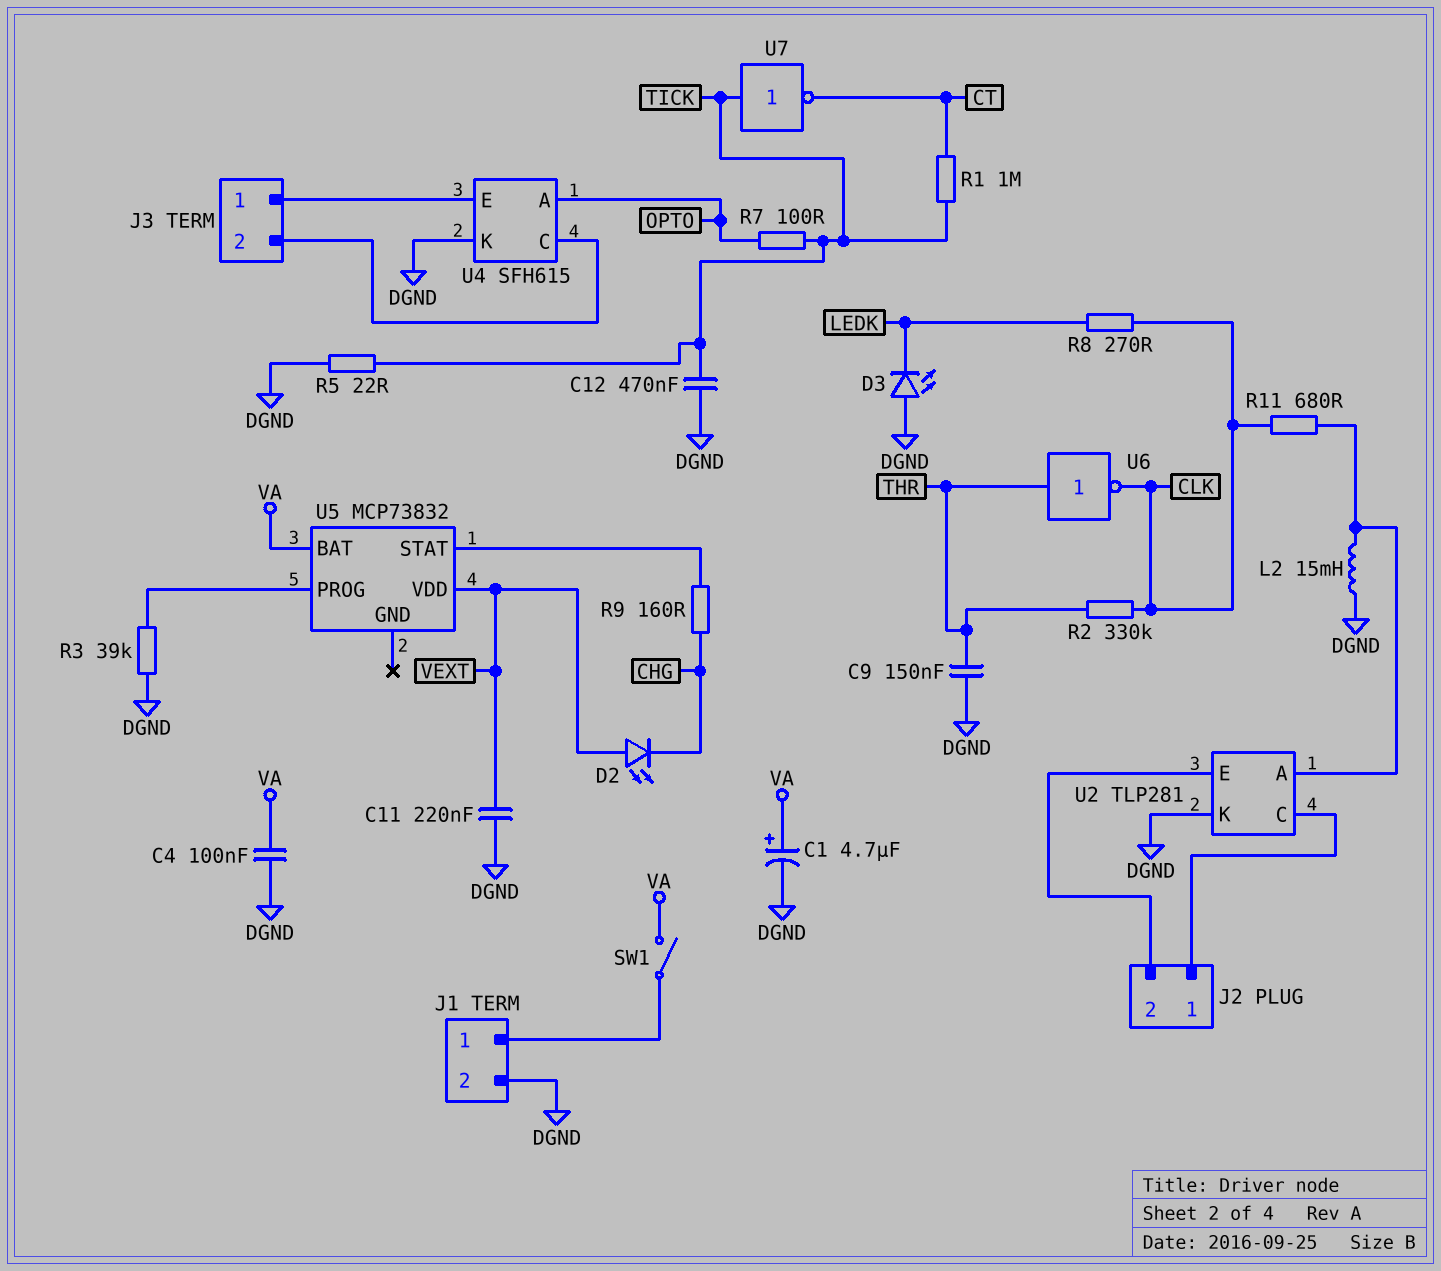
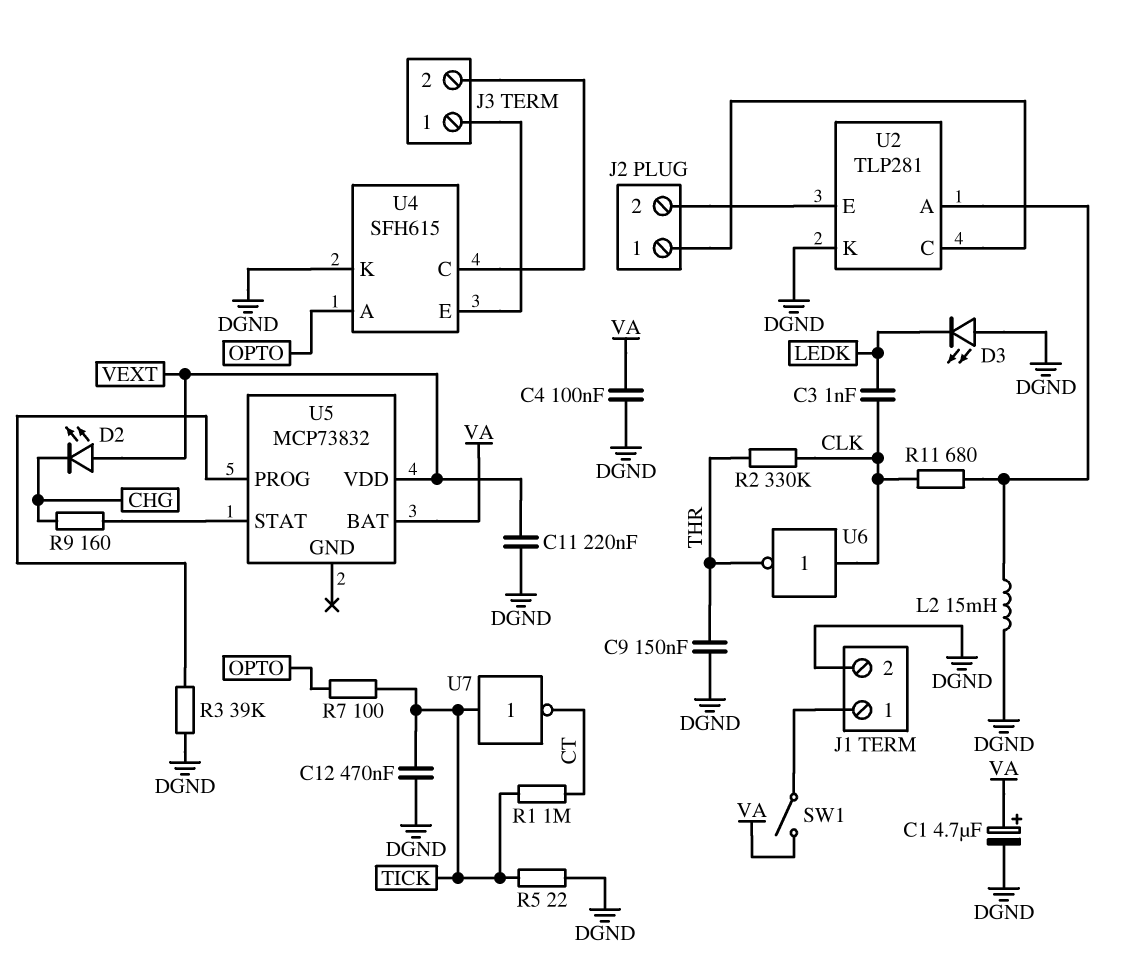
C3: none -> 1nF (CLK, LEDK)
R8: 270 (CLK, LEDK) -> none
U6: NOT (in THR, out CLK) -> NOT (in CLK, out THR)

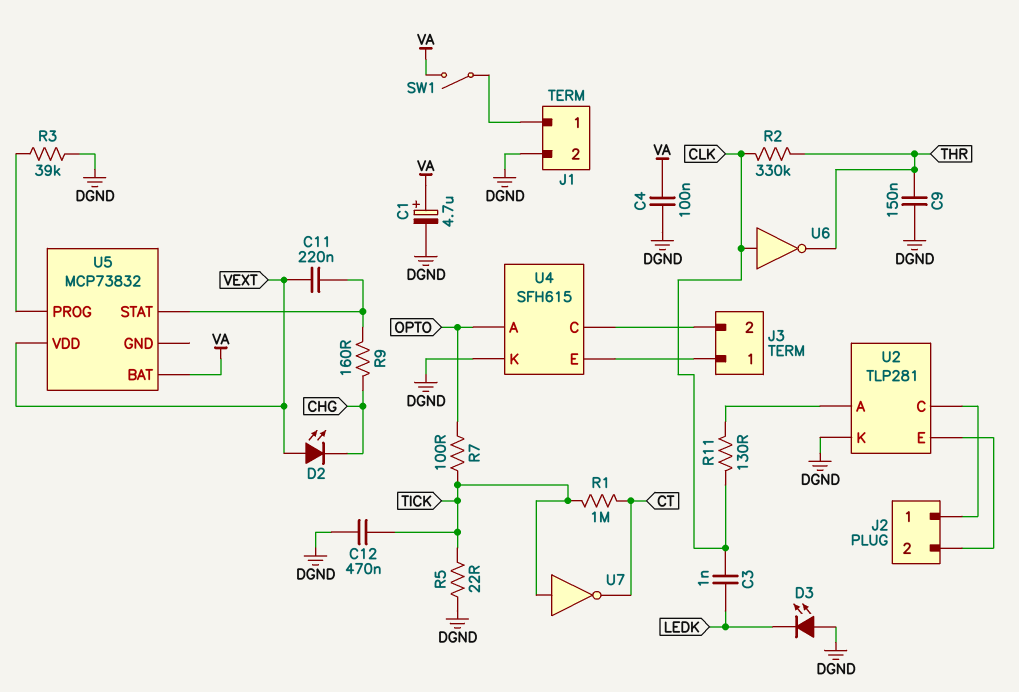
C11: 220nF (DGND, VEXT) -> 220nF (U5/STAT, VEXT)
L2: 15mH (DGND, U2/A) -> none
R11: 680 (CLK, U2/A) -> 130 (CLK, U2/A)

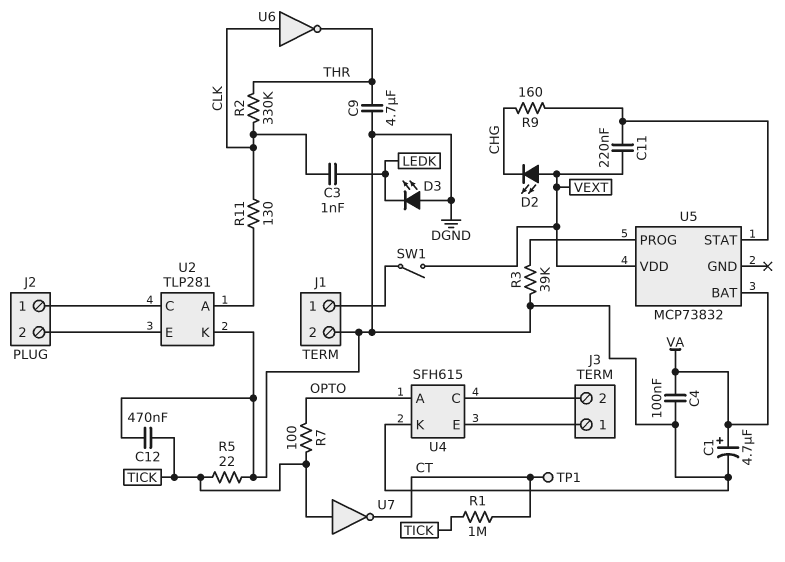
C9: 150nF (DGND, THR) -> 4.7uF (DGND, THR)
SW1: switch (J1/1, VA) -> switch (J1/1, VEXT)
TP1: none -> test point (CT)

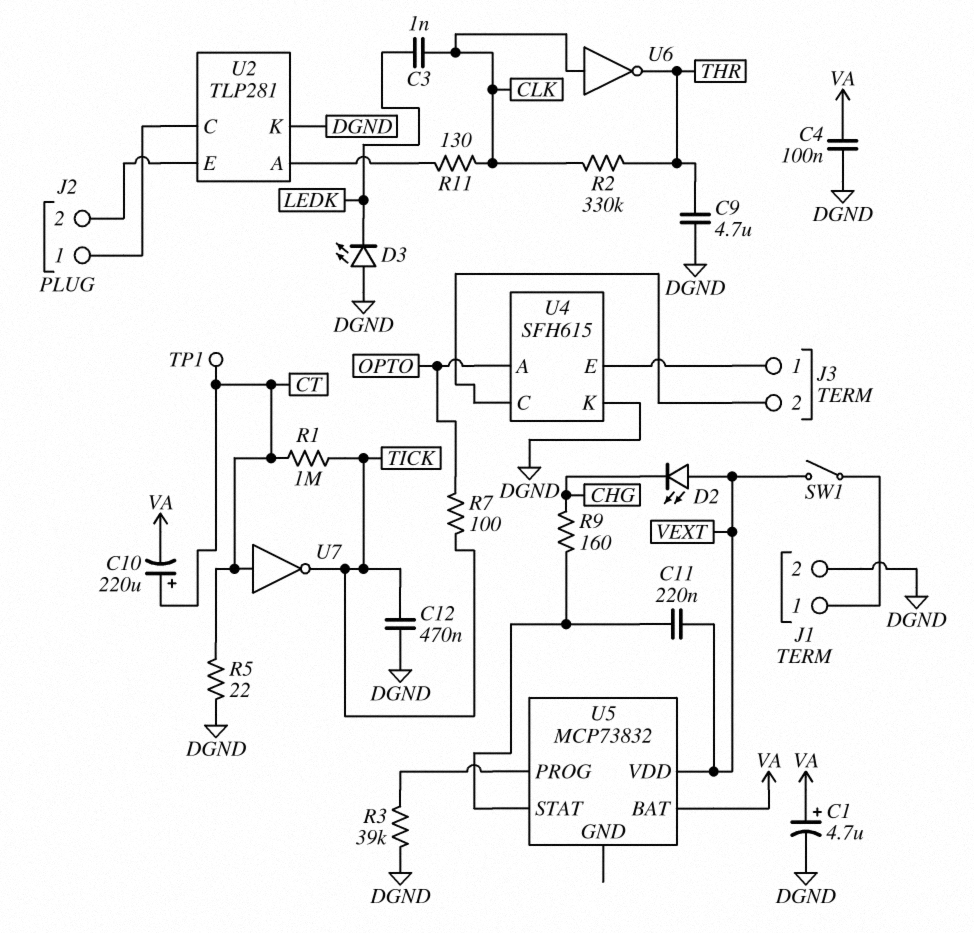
C10: none -> 220uF (plus CT, minus VA)
R5: 22 (DGND, TICK) -> 22 (CT, DGND)
U7: NOT (in TICK, out CT) -> NOT (in CT, out TICK)

